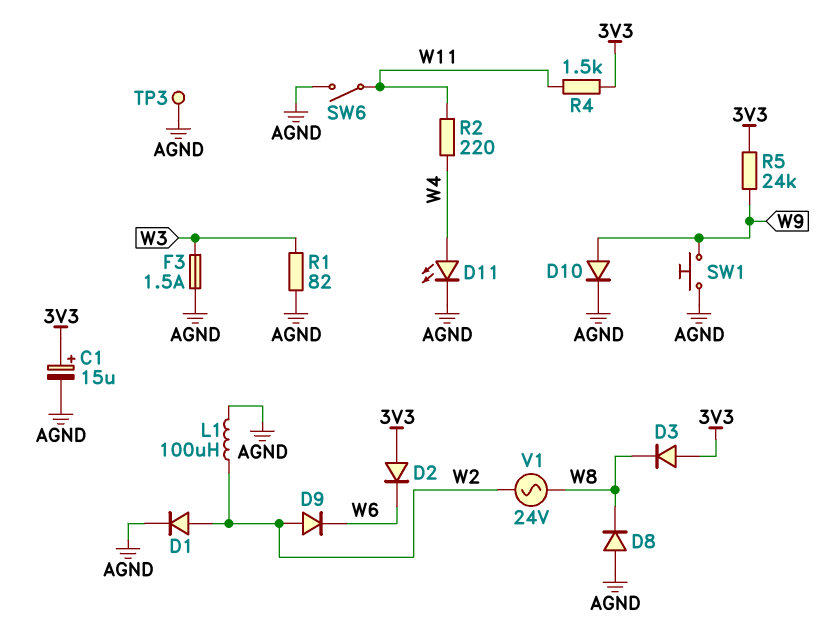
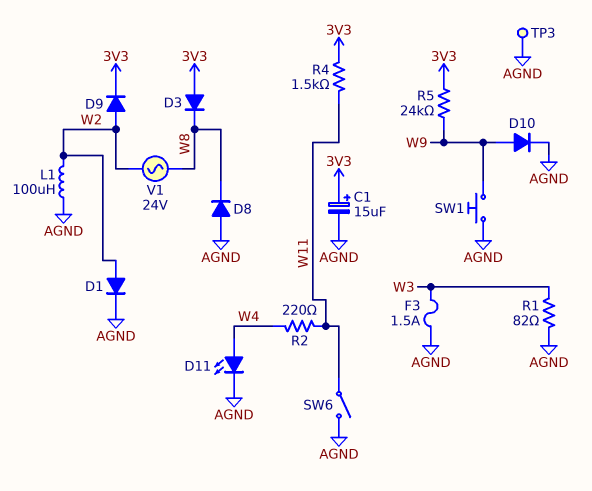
D2: diode (A 3V3, K W6) -> none
D9: diode (A W2, K W6) -> diode (A W2, K 3V3)

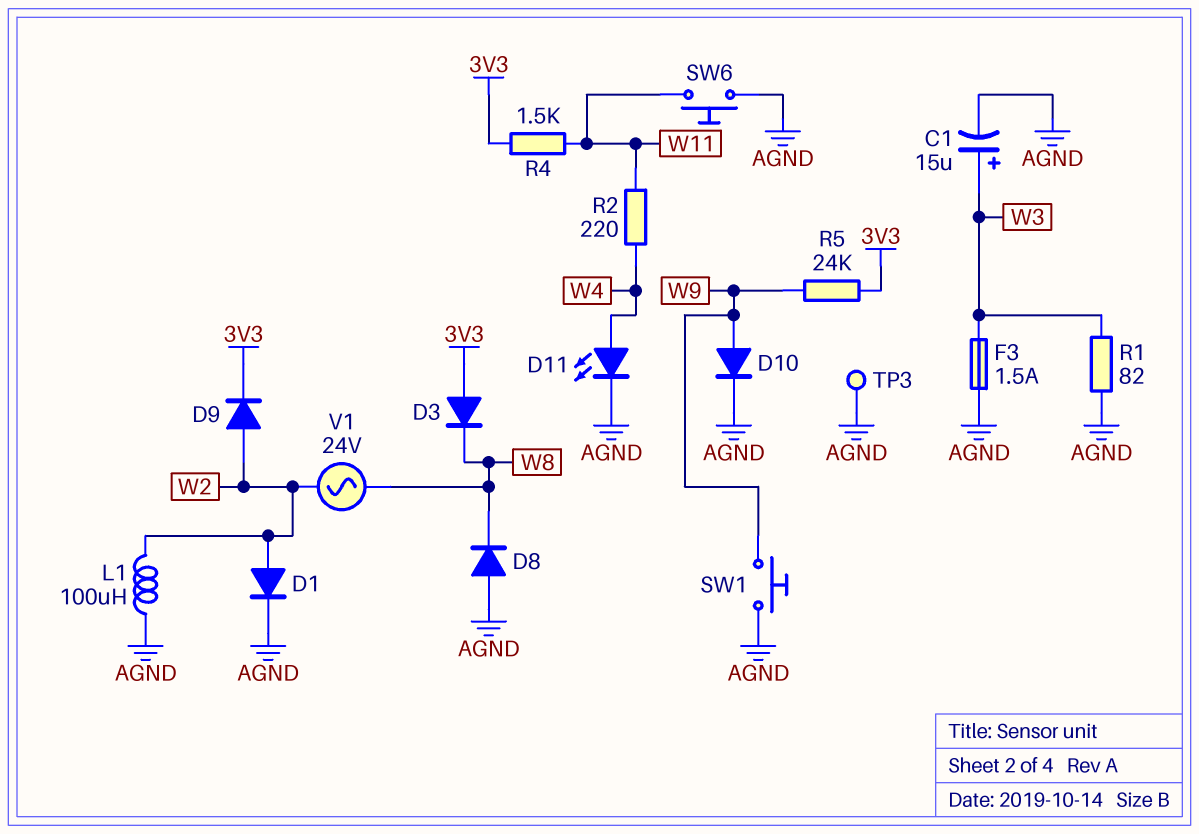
C1: 15uF (plus 3V3, minus AGND) -> 15uF (plus W3, minus AGND)
SW6: switch (AGND, W11) -> button (AGND, W11)

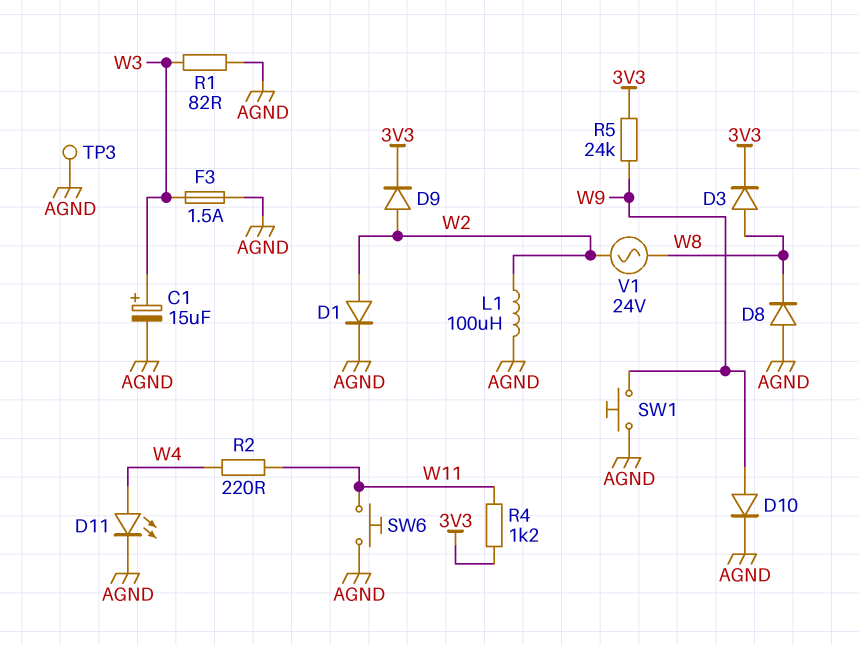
D3: diode (A 3V3, K W8) -> diode (A W8, K 3V3)
R4: 1.5k (3V3, W11) -> 1.2k (3V3, W11)

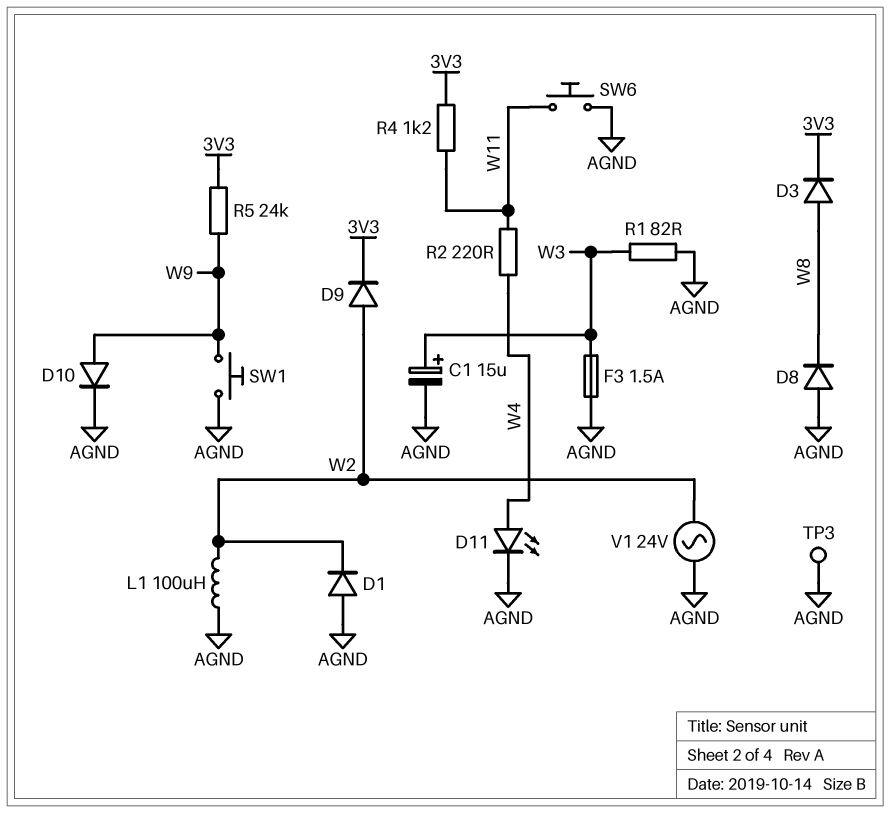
D1: diode (A W2, K AGND) -> diode (A AGND, K W2)
V1: AC 24V (W2, W8) -> AC 24V (AGND, W2)

